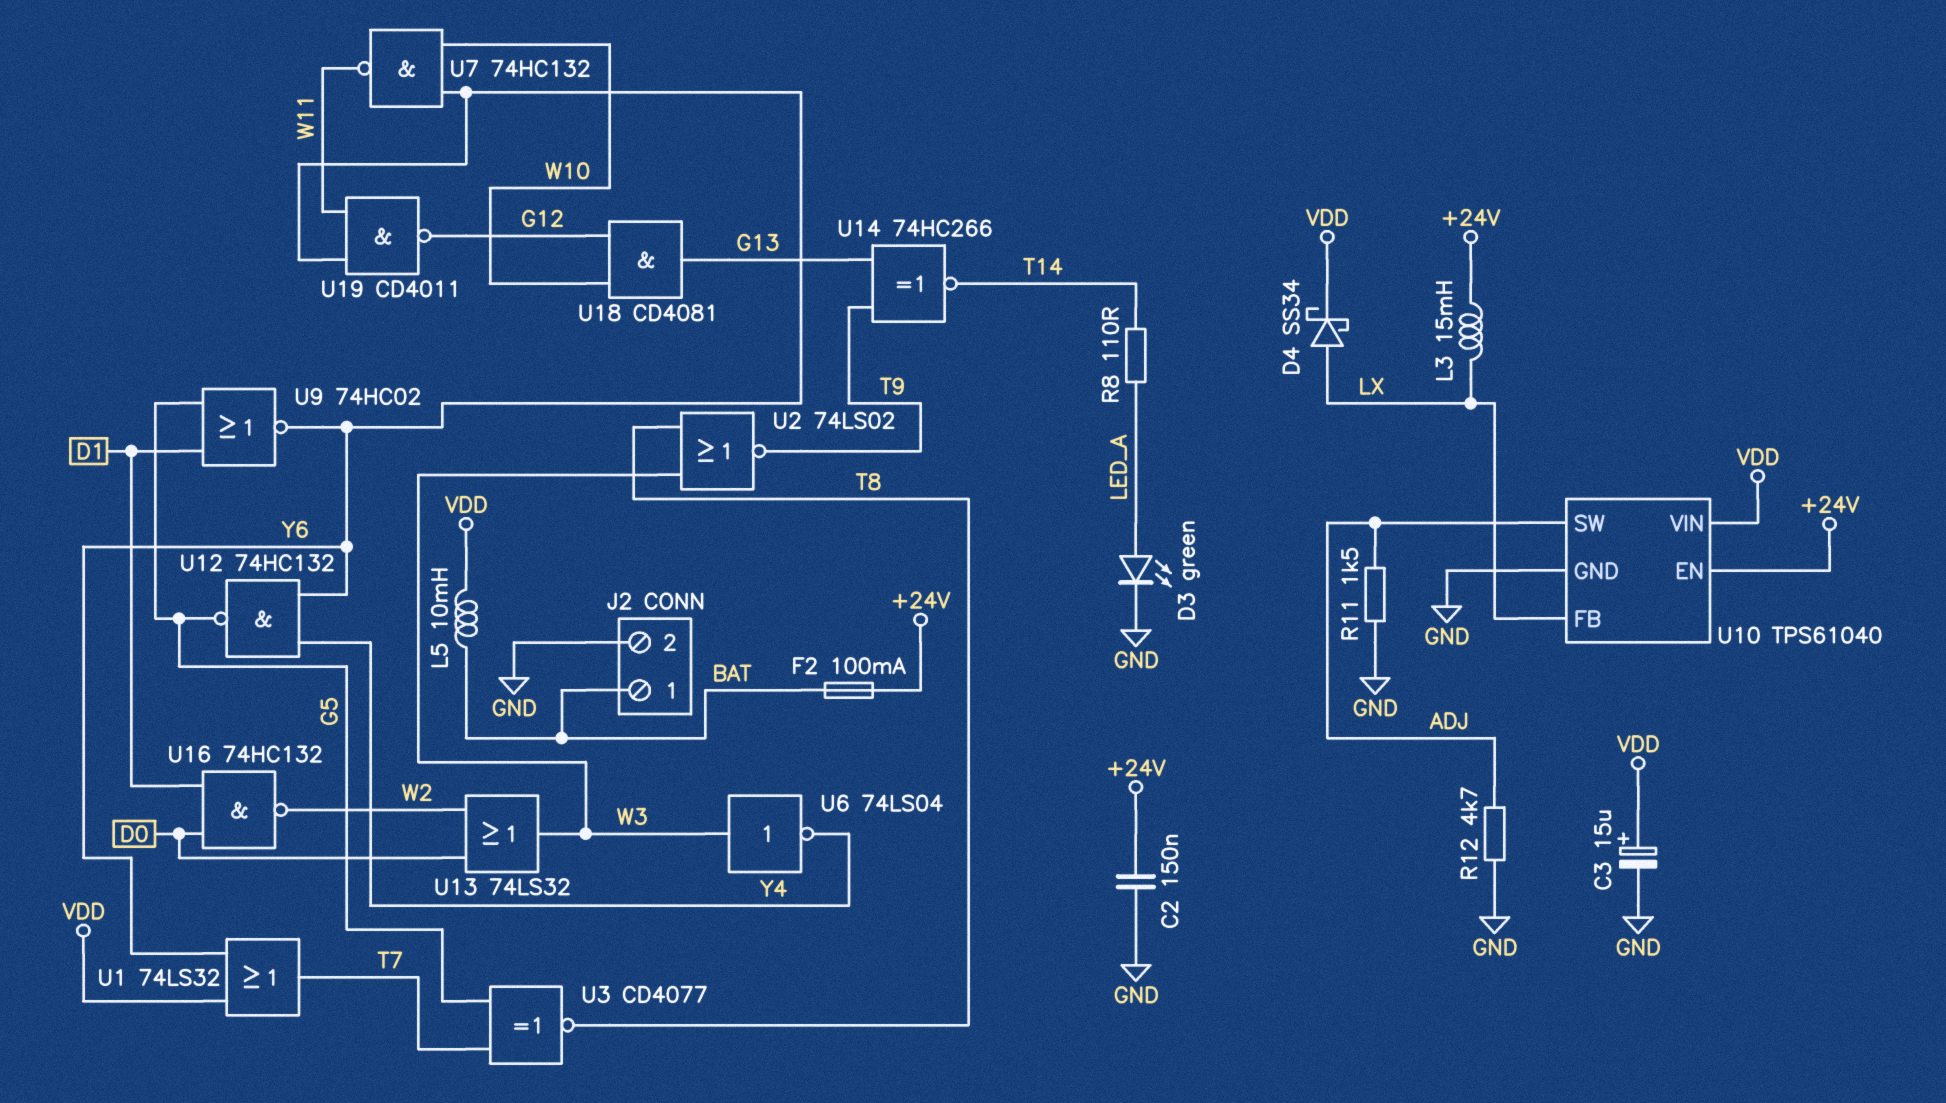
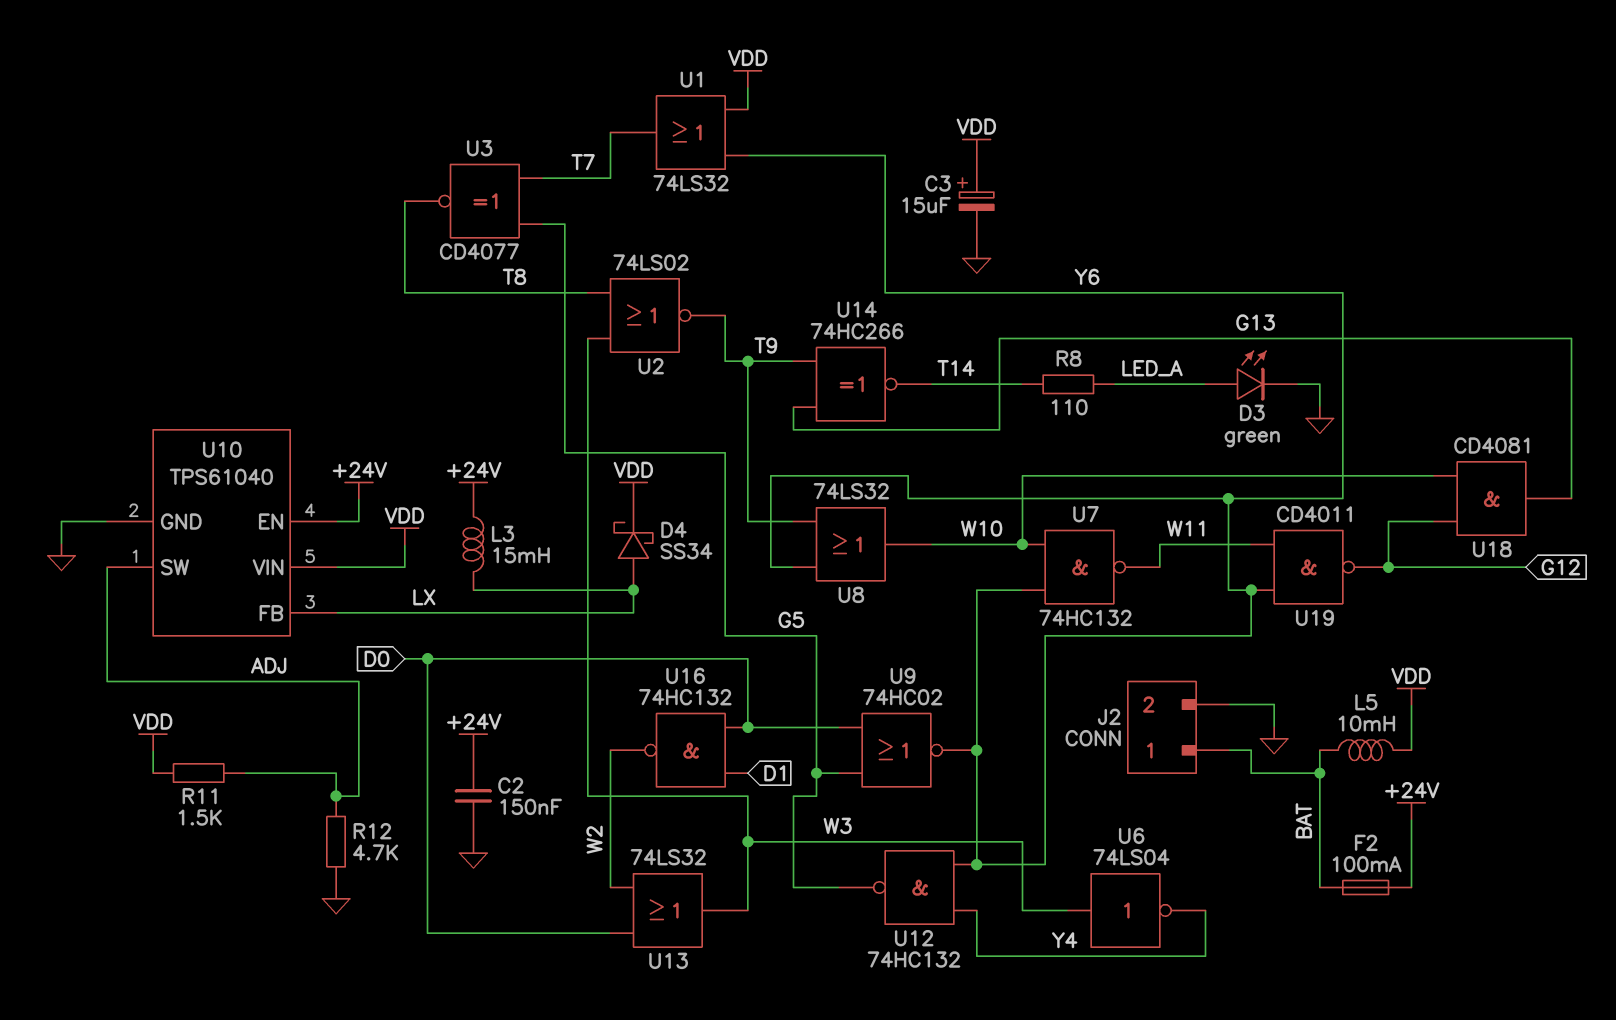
R11: 1.5k (ADJ, GND) -> 1.5k (ADJ, VDD)
U8: none -> OR 74LS32 (in T9, in Y6, out W10)
U9: NOR 74HC02 (in D1, in G5, out Y6) -> NOR 74HC02 (in D0, in G5, out Y6)

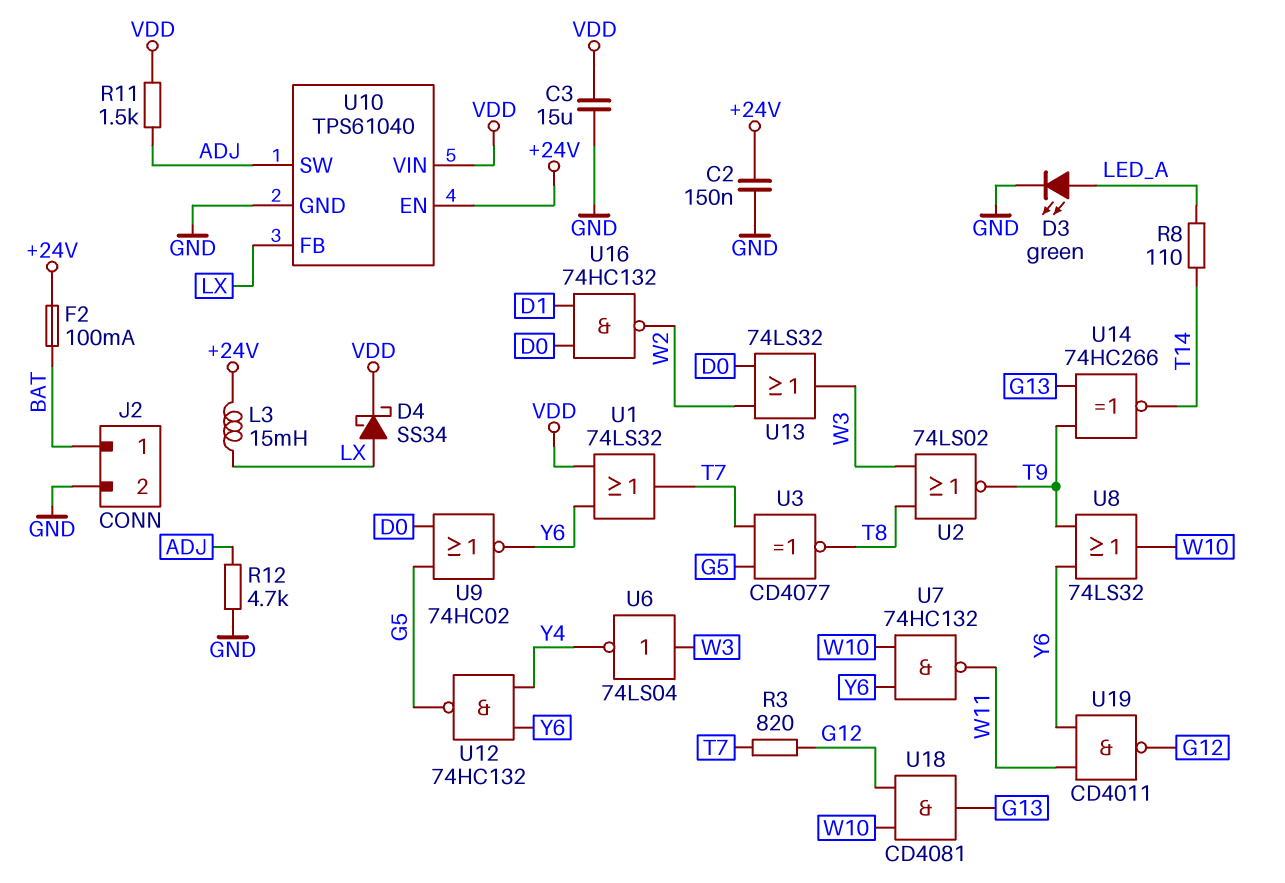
C3: 15uF (plus VDD, minus GND) -> 15uF (GND, VDD)
L5: 10mH (BAT, VDD) -> none
R3: none -> 820 (G12, T7)

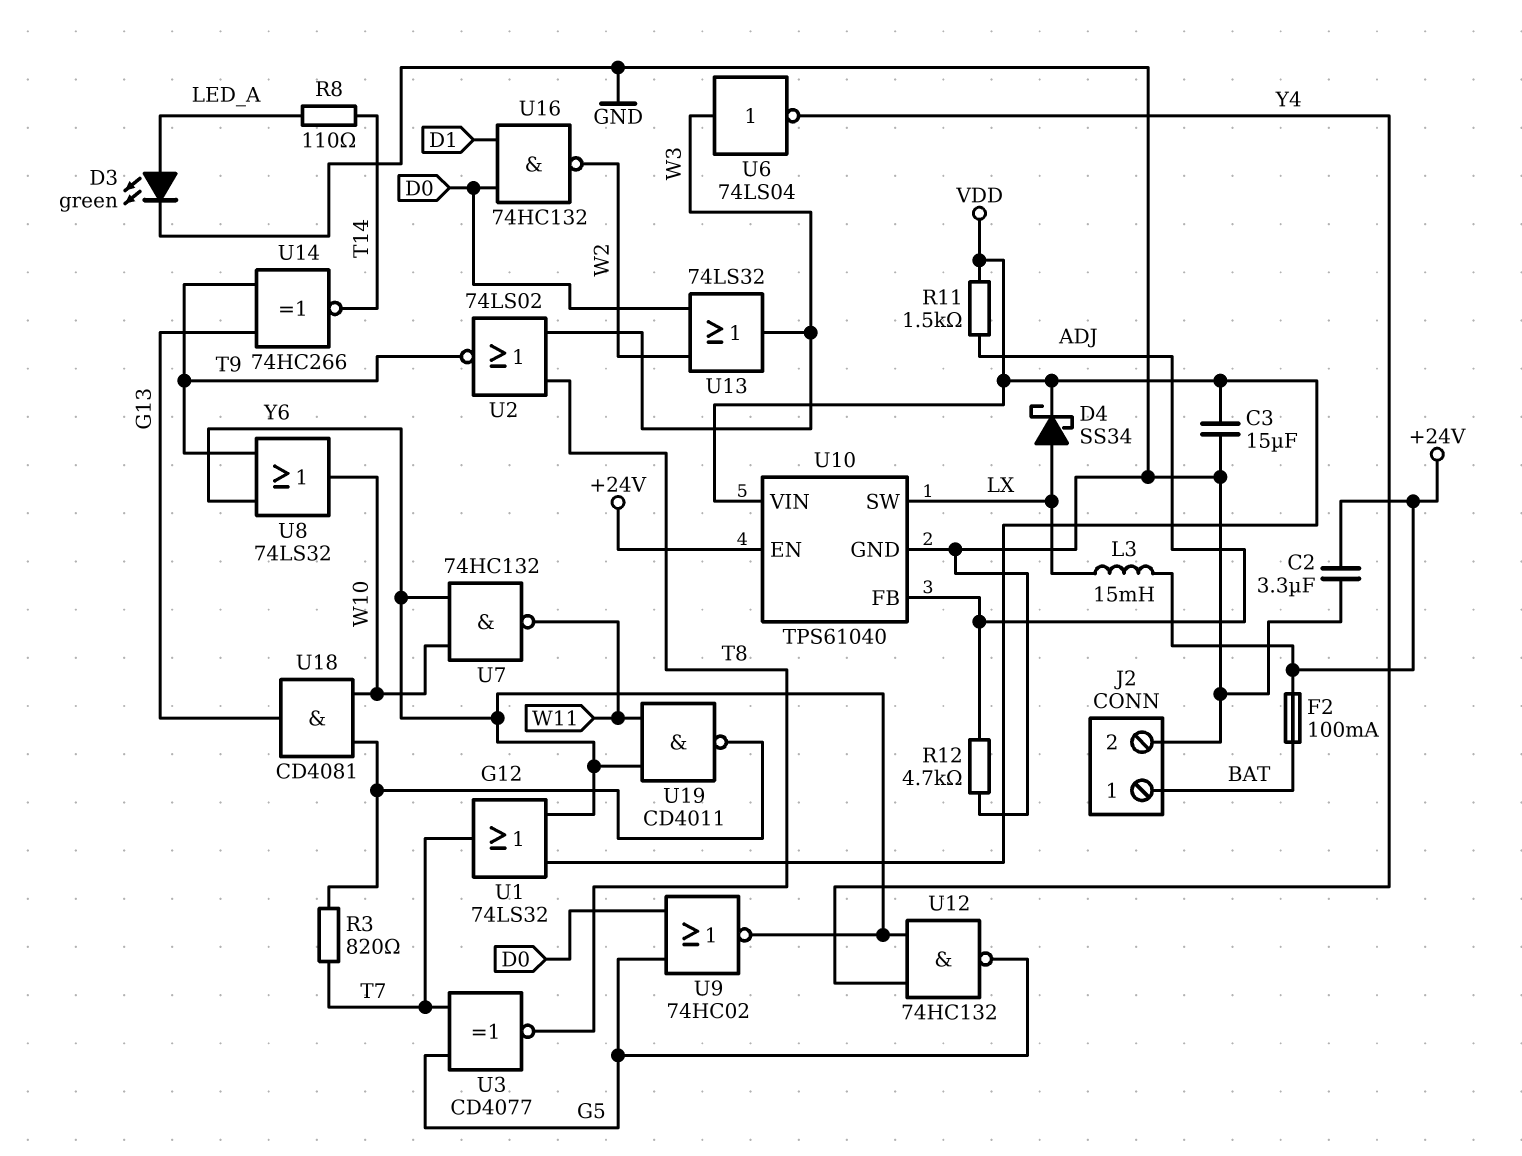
C2: 150nF (+24V, GND) -> 3.3uF (+24V, GND)
U10 pin FB: LX -> ADJ
U10 pin SW: ADJ -> LX

